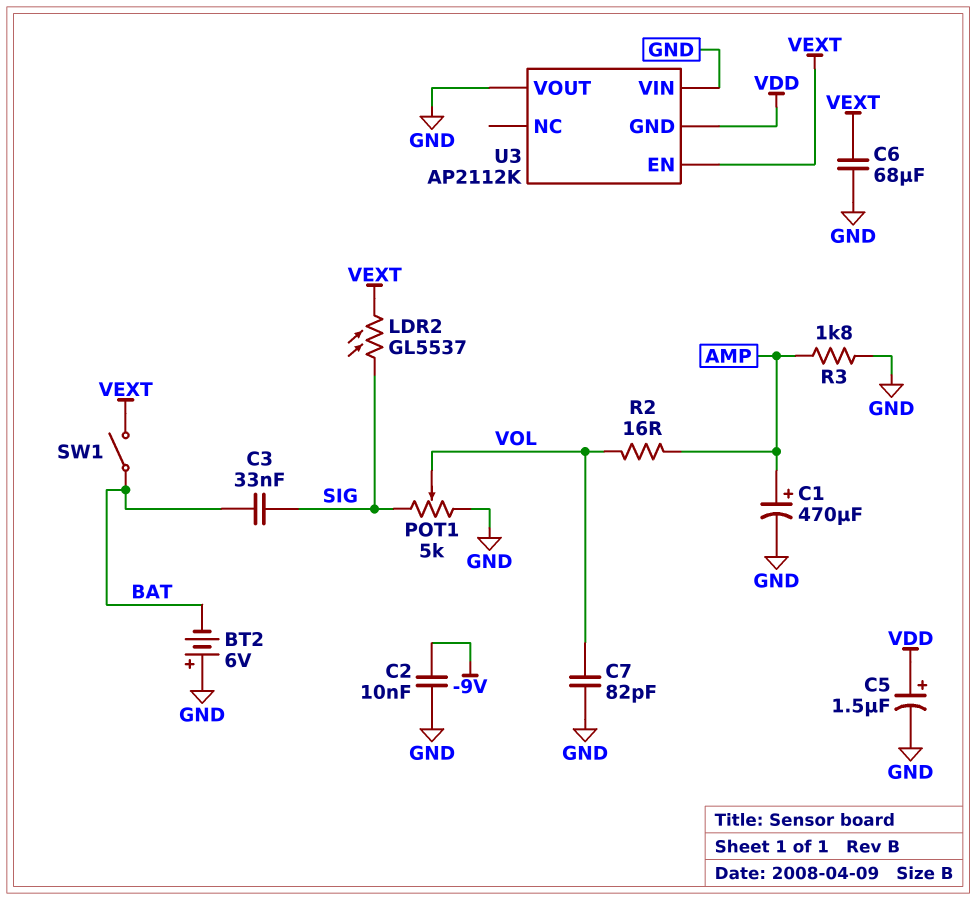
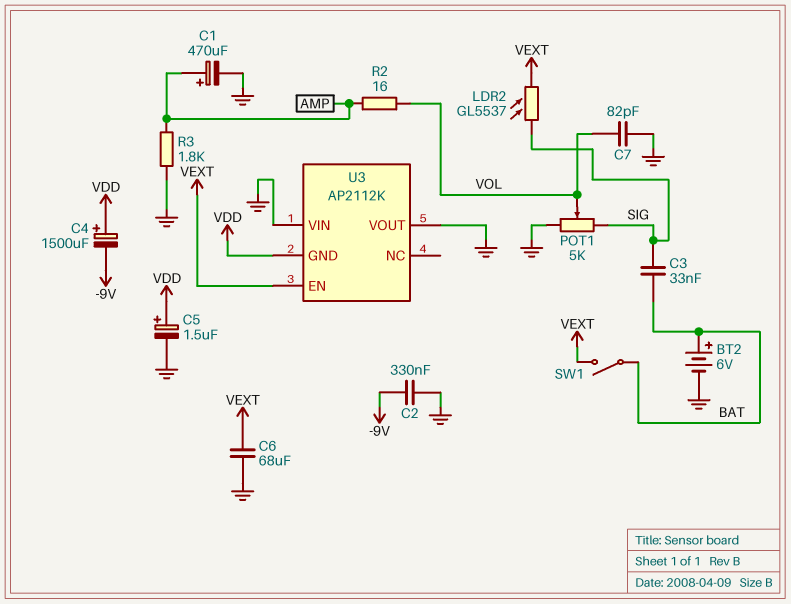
BT2: 6V (plus GND, minus BAT) -> 6V (plus BAT, minus GND)
C2: 10nF (-9V, GND) -> 330nF (-9V, GND)
C4: none -> 1500uF (plus VDD, minus -9V)

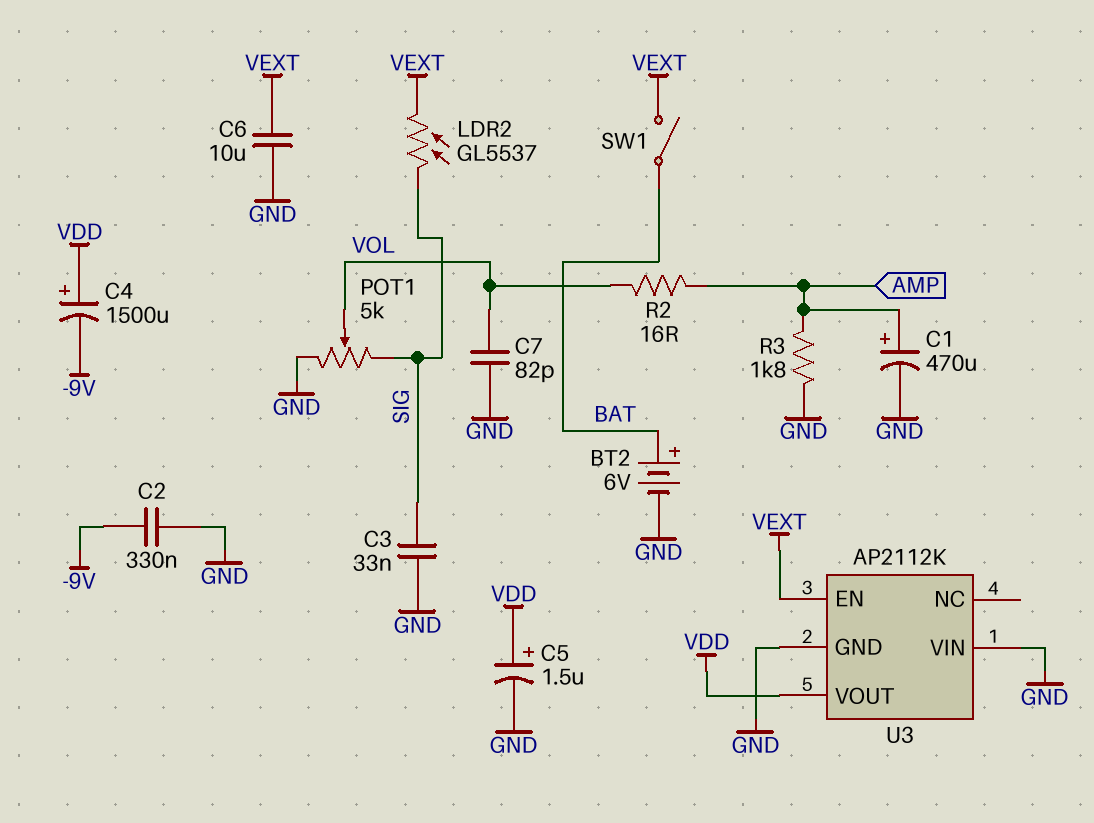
C3: 33nF (BAT, SIG) -> 33nF (GND, SIG)
C6: 68uF (GND, VEXT) -> 10uF (GND, VEXT)
U3 pin GND: VDD -> GND
U3 pin VOUT: GND -> VDD

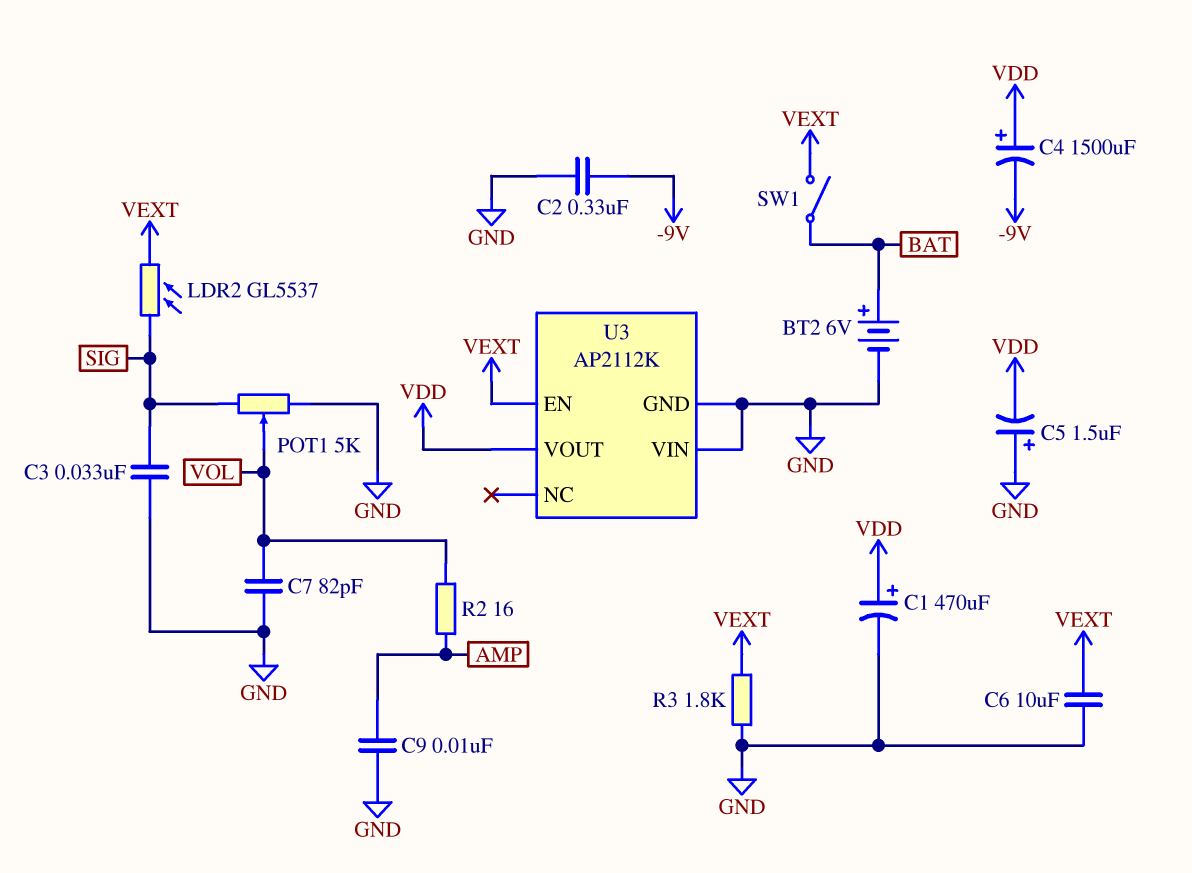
C1: 470uF (plus AMP, minus GND) -> 470uF (plus VDD, minus GND)
C5: 1.5uF (plus VDD, minus GND) -> 1.5uF (plus GND, minus VDD)
C9: none -> 10nF (AMP, GND)
R3: 1.8k (AMP, GND) -> 1.8k (GND, VEXT)

